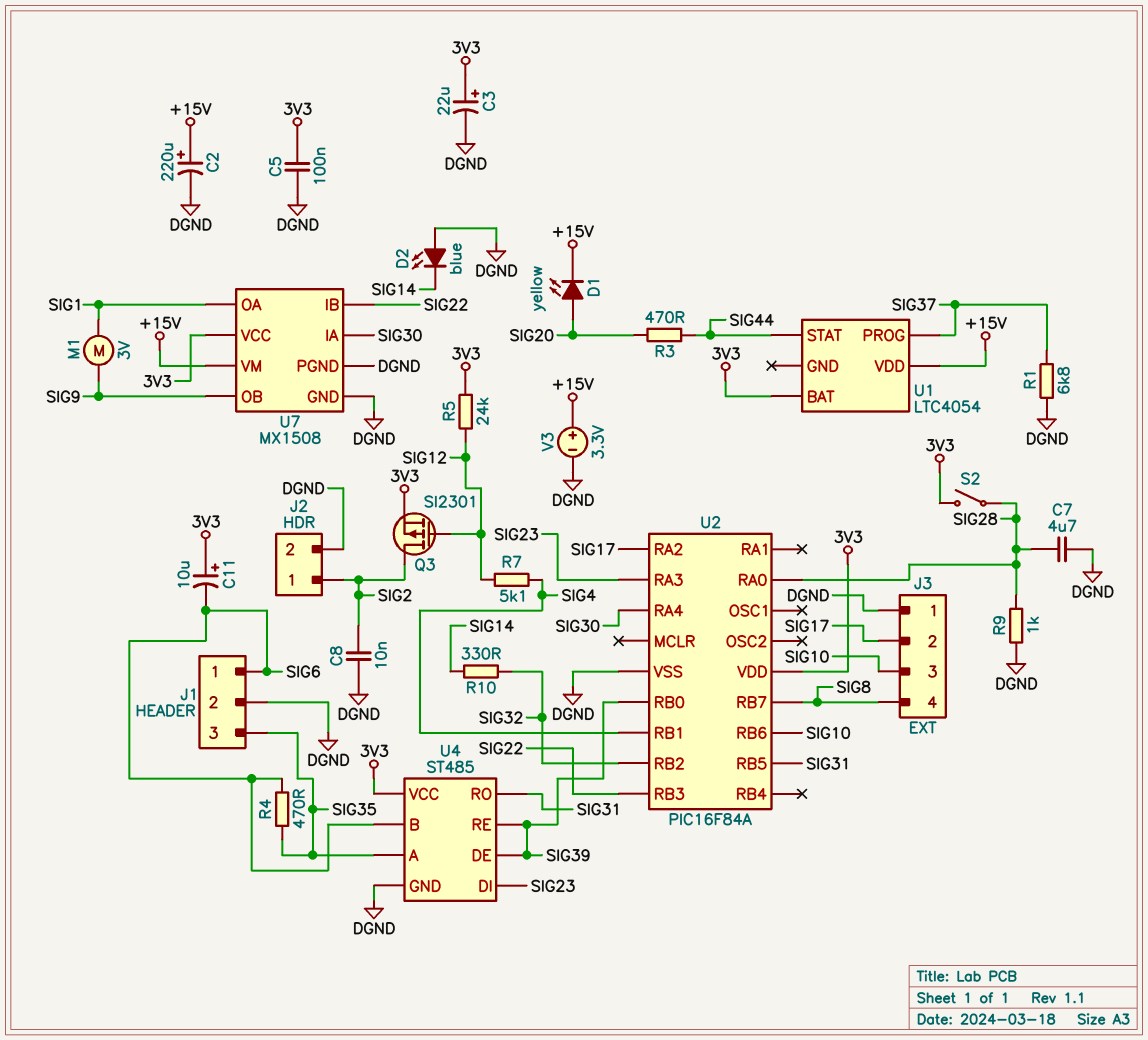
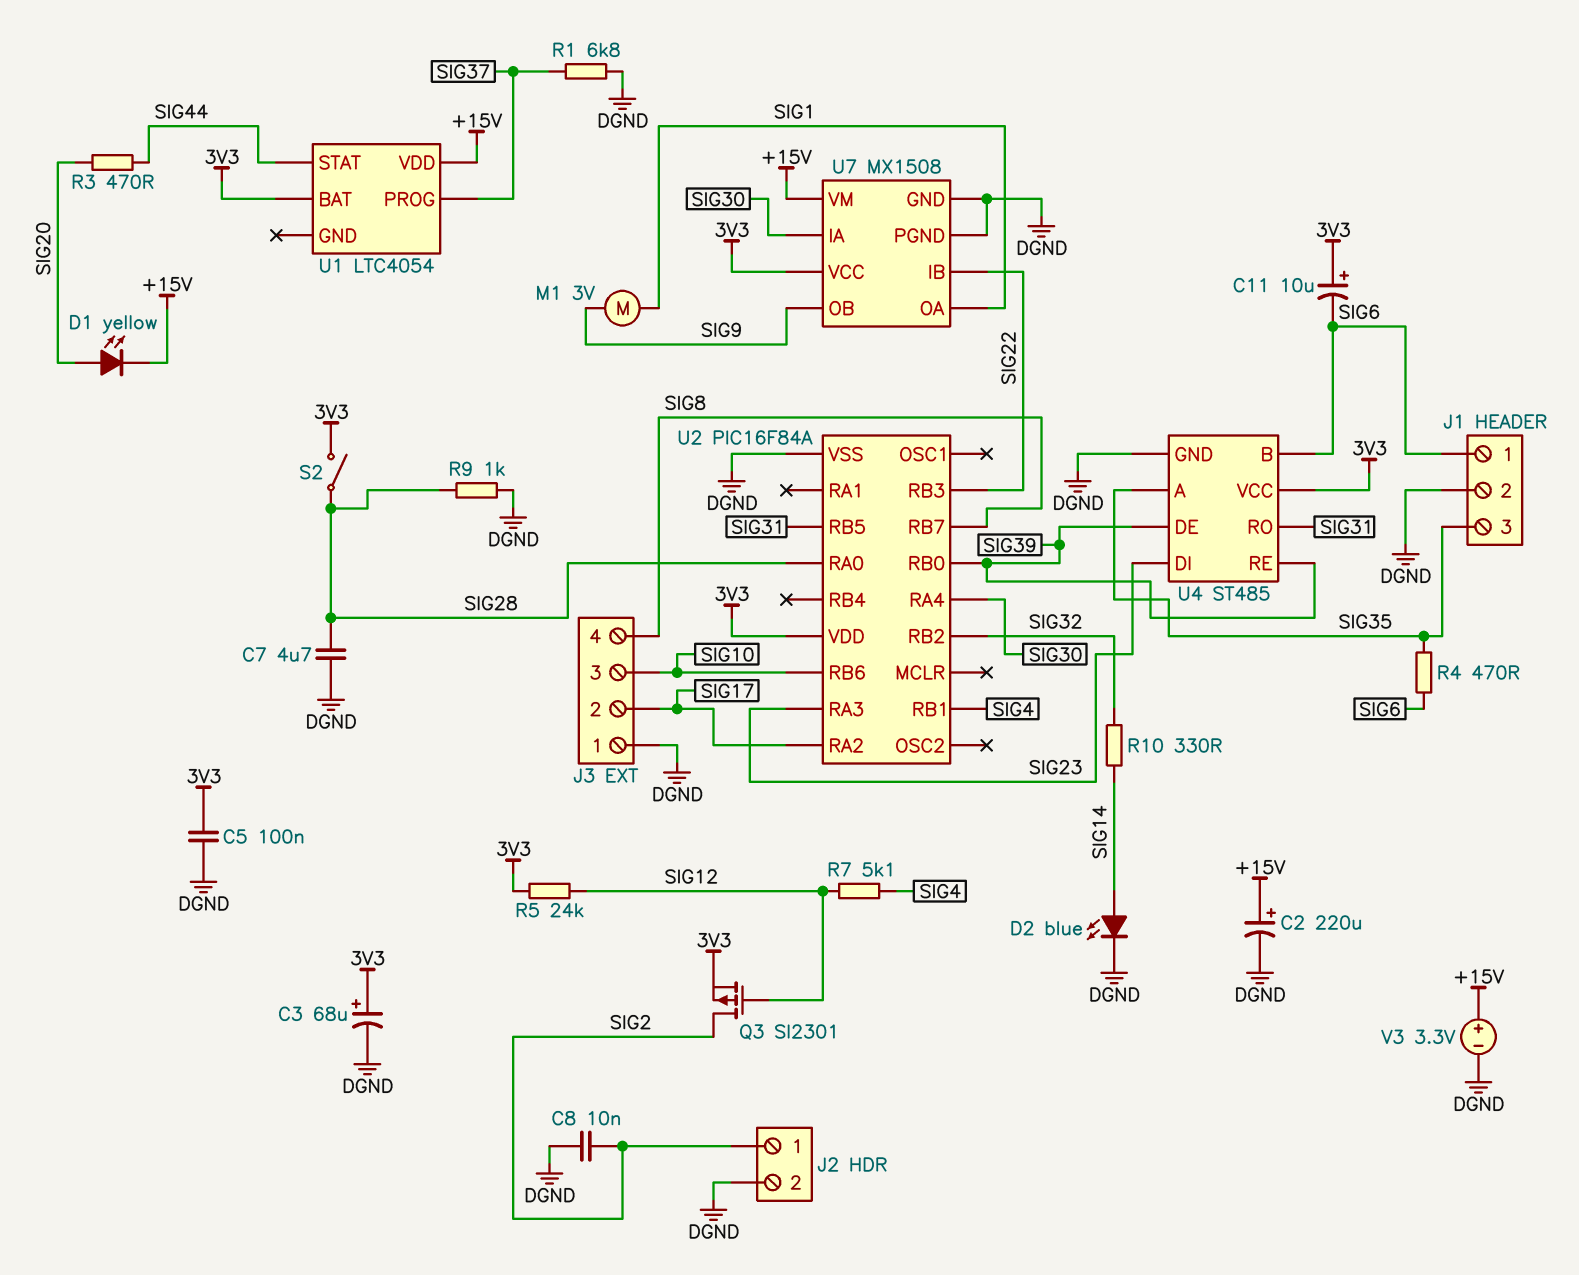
C3: 22uF (plus 3V3, minus DGND) -> 68uF (plus 3V3, minus DGND)
D2: LED blue (A DGND, K SIG14) -> LED blue (A SIG14, K DGND)

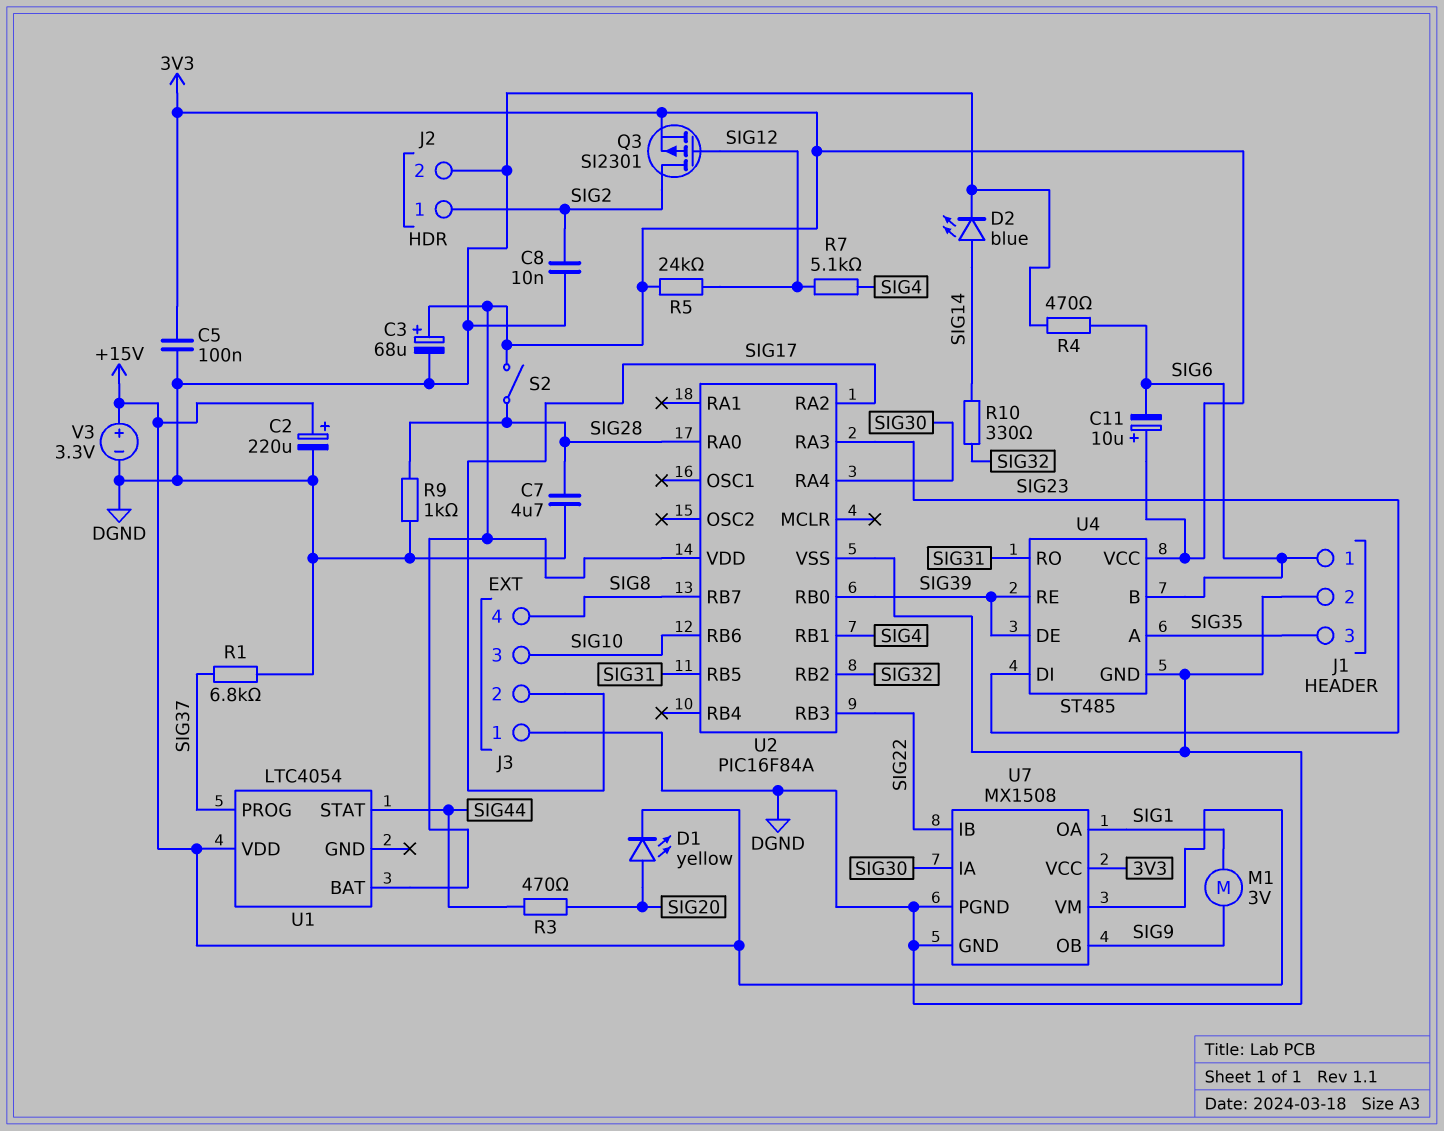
R4: 470 (SIG6, SIG35) -> 470 (DGND, SIG6)

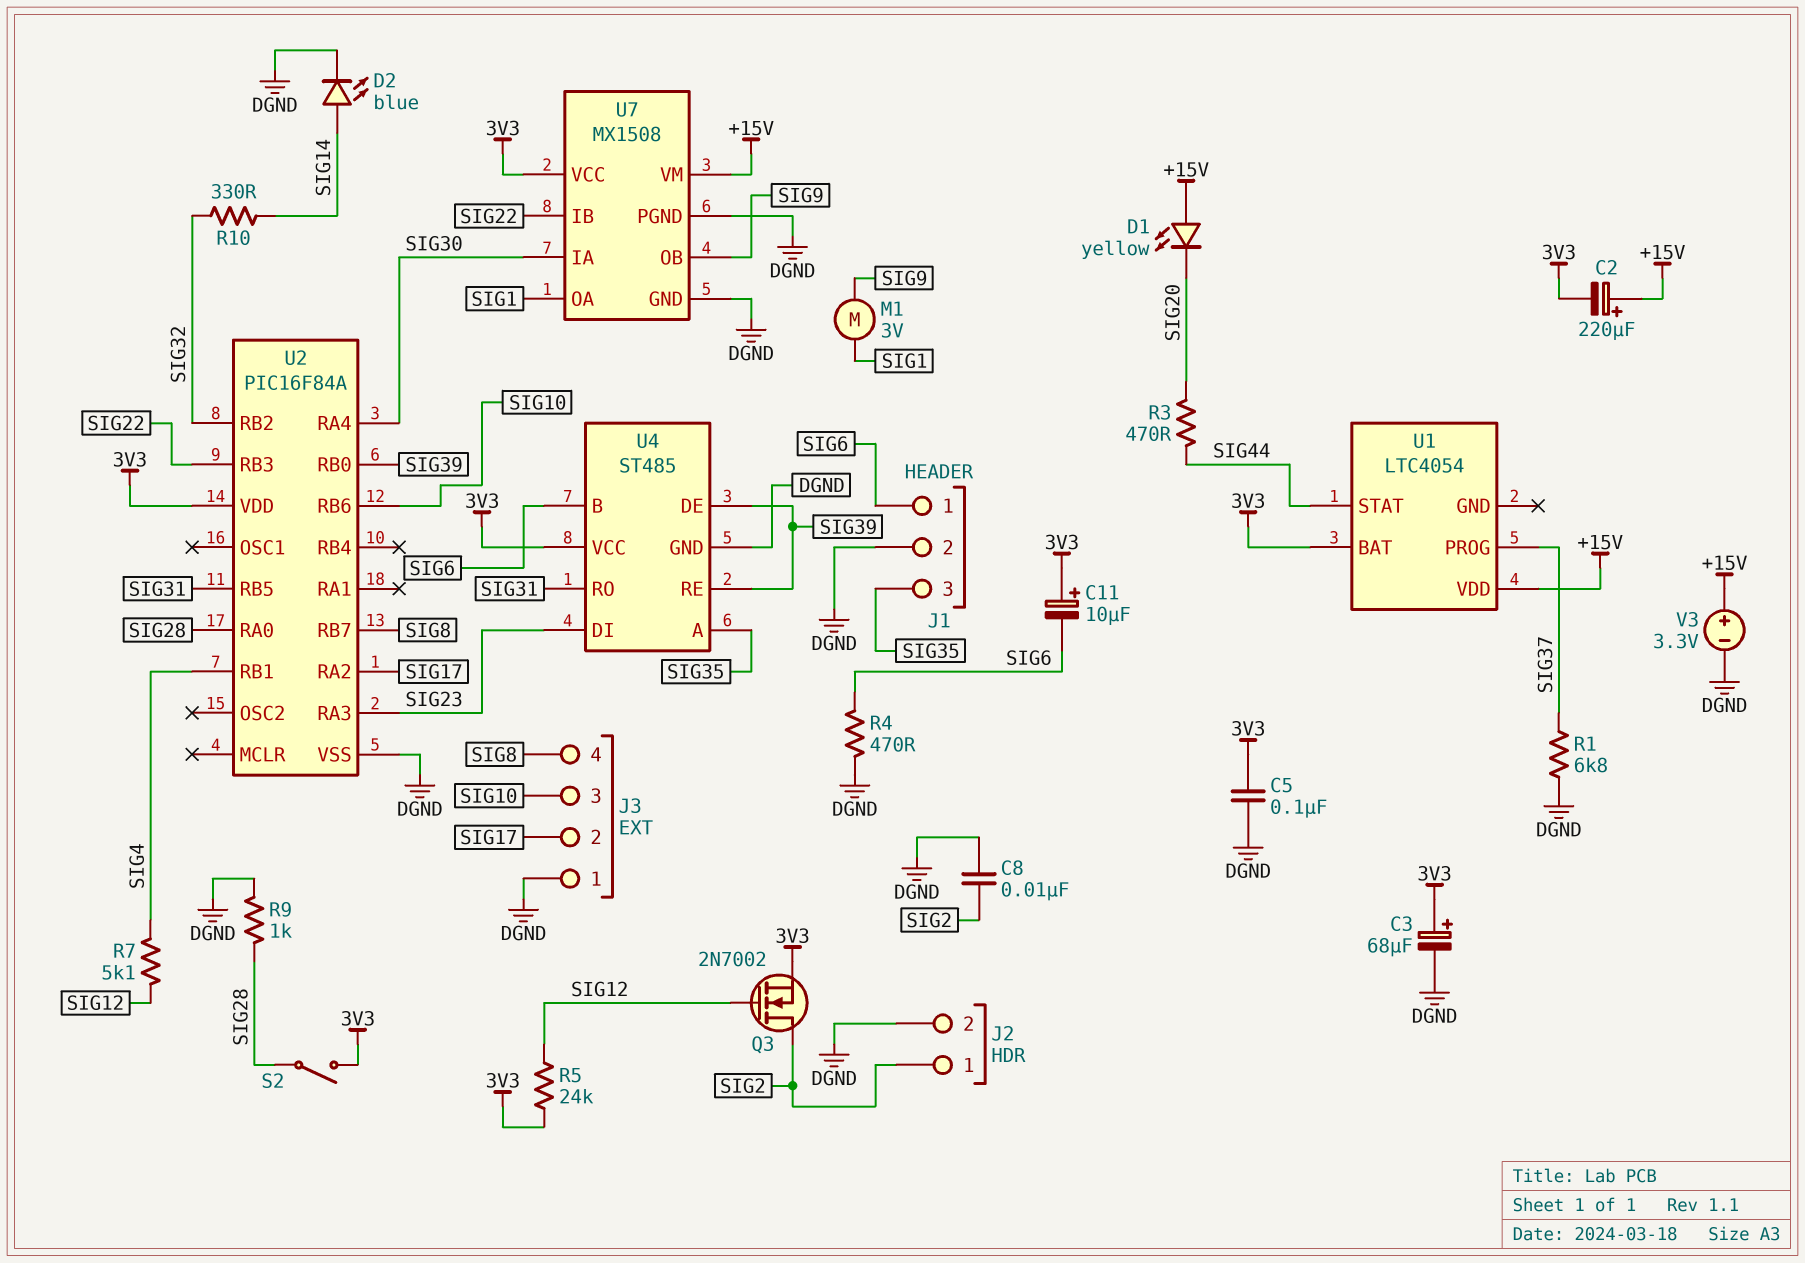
C2: 220uF (plus +15V, minus DGND) -> 220uF (plus +15V, minus 3V3)
C7: 4.7uF (DGND, SIG28) -> none
D1: LED yellow (A SIG20, K +15V) -> LED yellow (A +15V, K SIG20)
Q3: PMOS SI2301 (G SIG12, D SIG2, S 3V3) -> NMOS 2N7002 (G SIG12, D SIG2, S 3V3)

